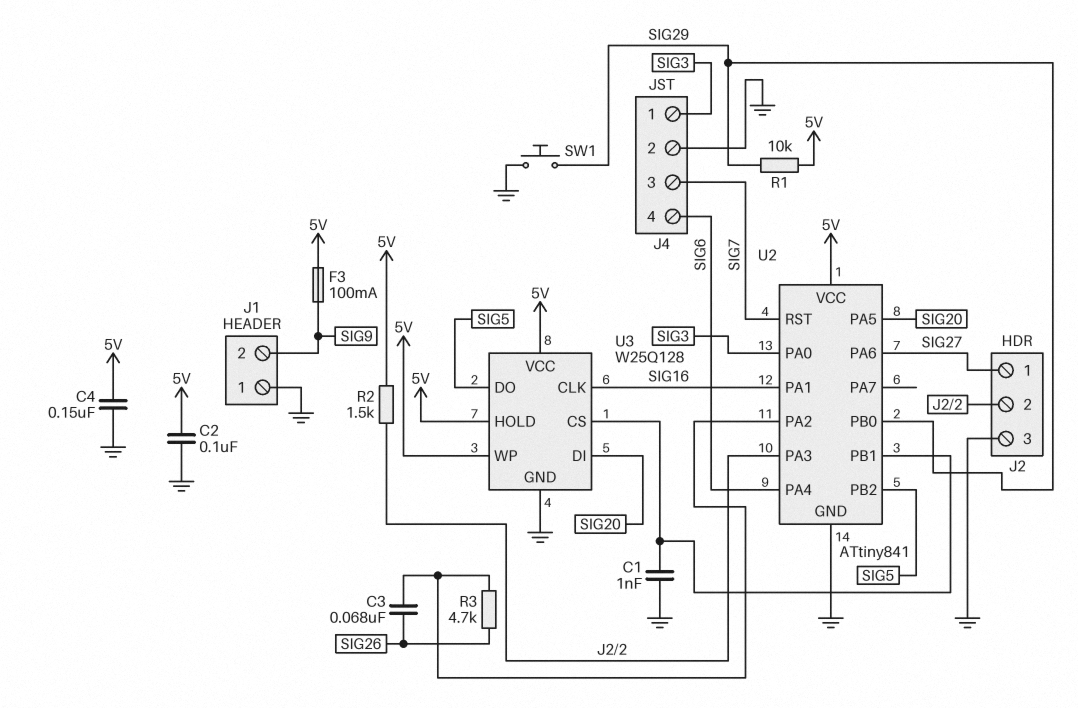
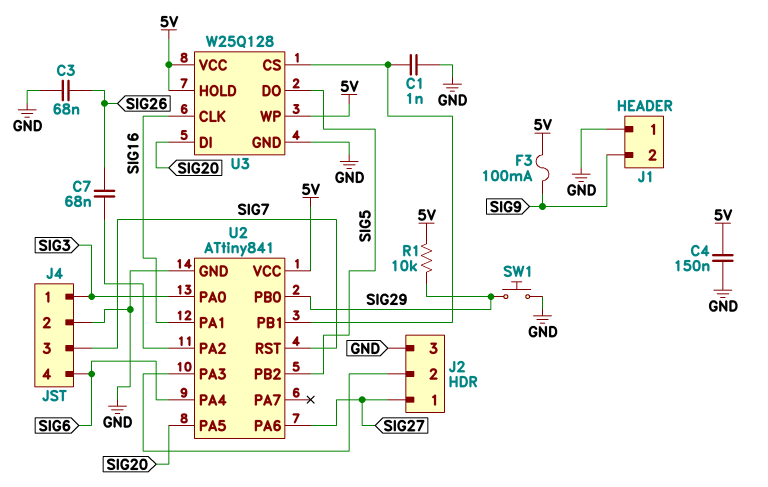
C2: 100nF (5V, GND) -> none
C3: 68nF (SIG26, U2/PA2) -> 68nF (GND, SIG26)
C7: none -> 68nF (SIG26, U2/PA2)
R2: 1.5k (5V, J2/2) -> none
R3: 4.7k (SIG26, U2/PA2) -> none

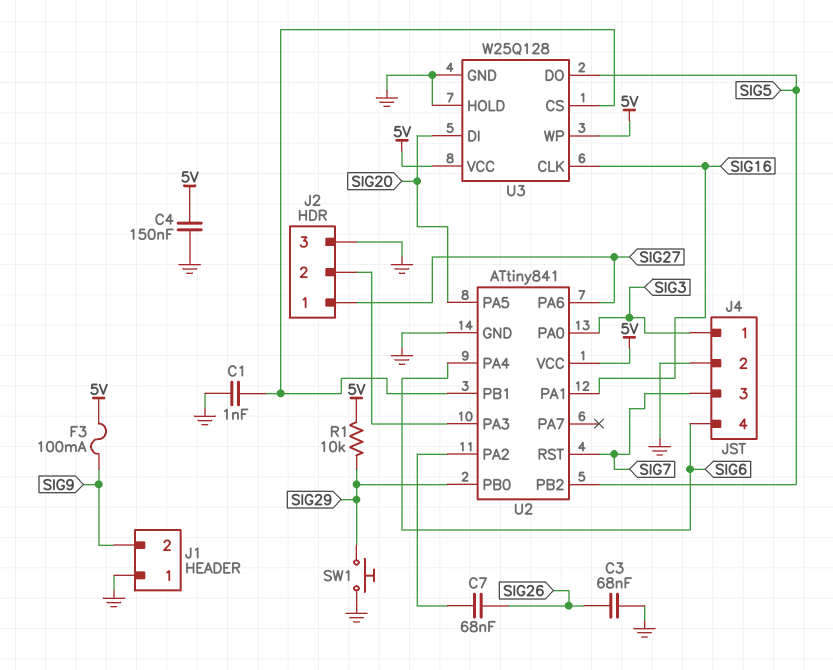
U3 pin HOLD: 5V -> GND

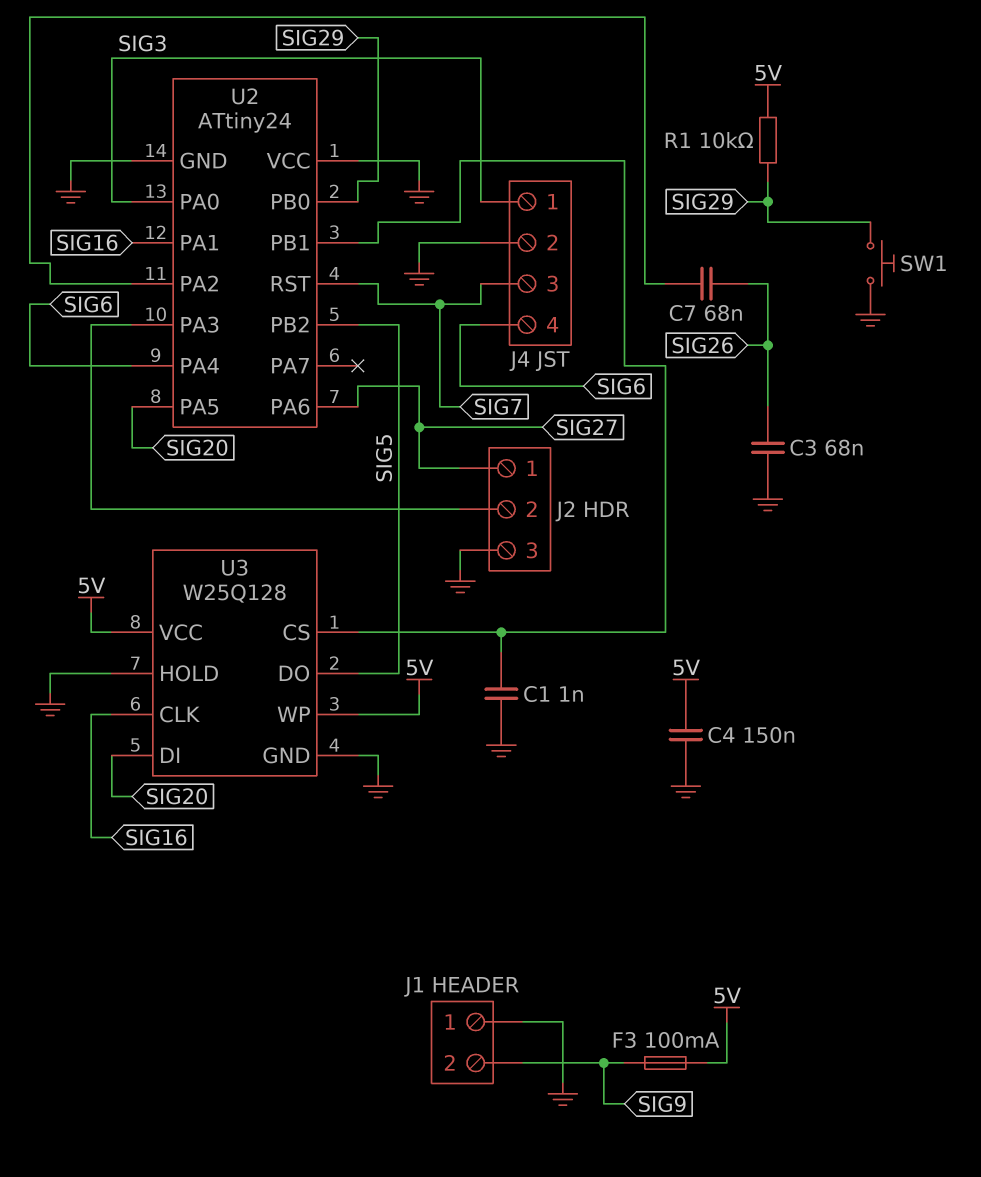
U2: ATtiny841 -> ATtiny24
U2 pin VCC: 5V -> GND

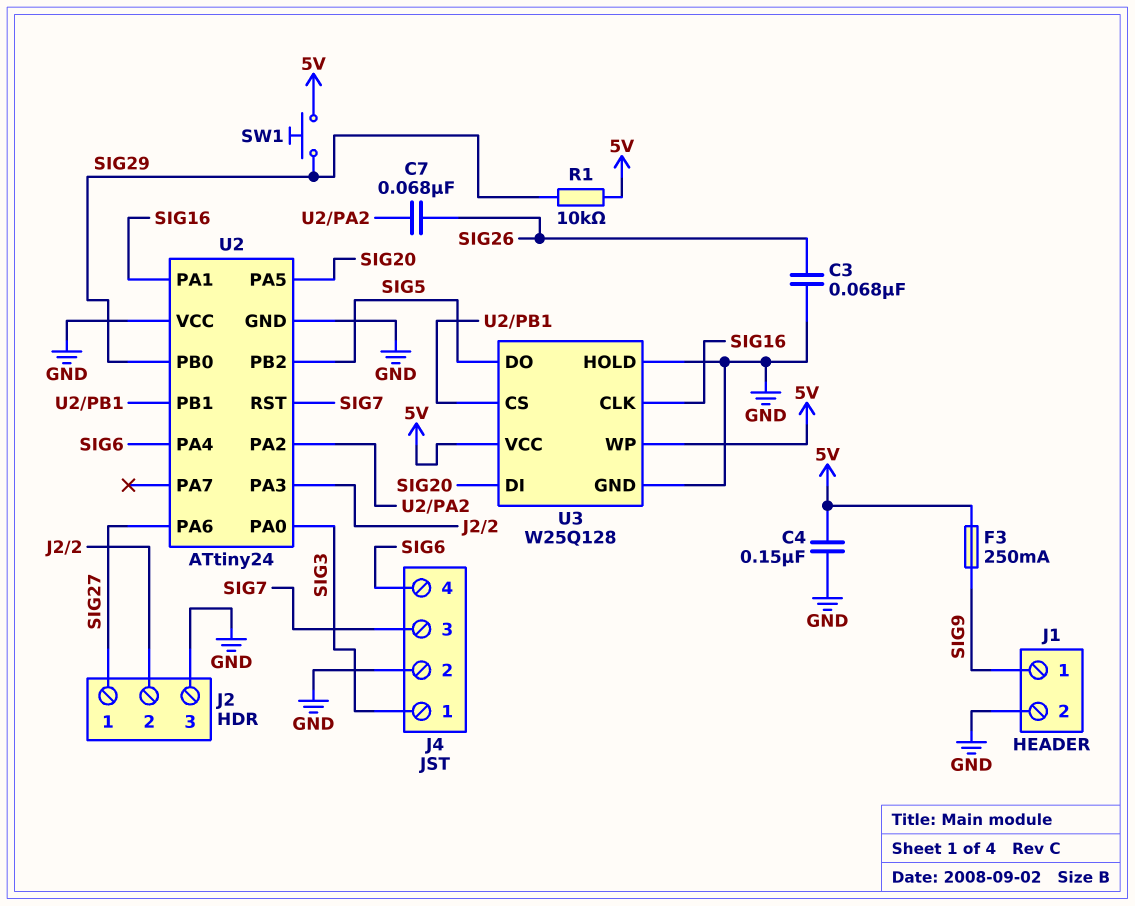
C1: 1nF (GND, U2/PB1) -> none
F3: 100mA (5V, SIG9) -> 250mA (5V, SIG9)
J1 pin 1: GND -> SIG9
J1 pin 2: SIG9 -> GND
SW1: button (GND, SIG29) -> button (5V, SIG29)

